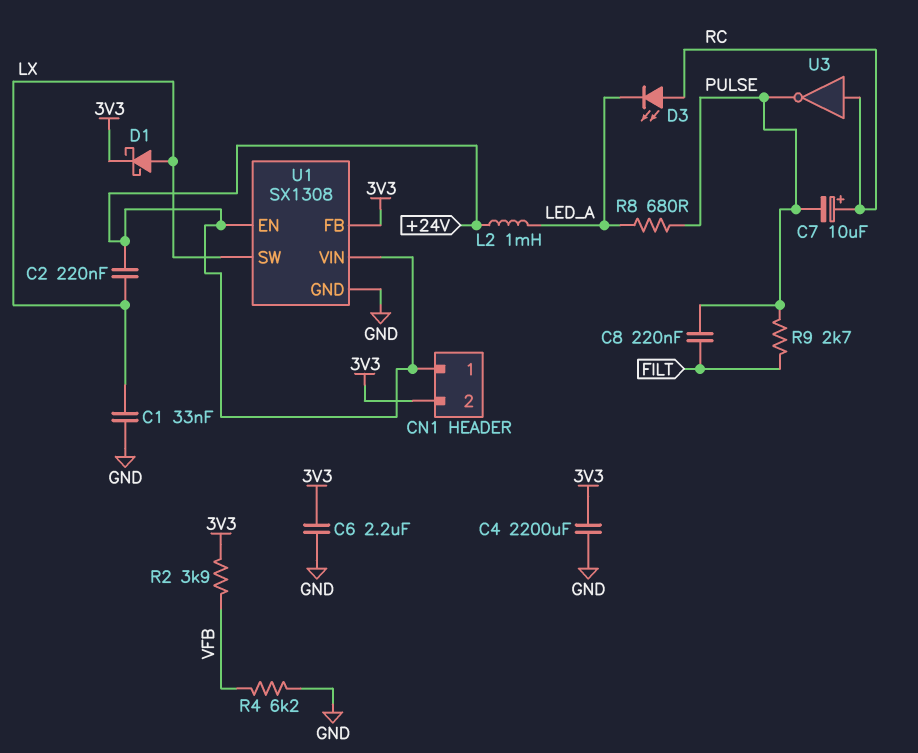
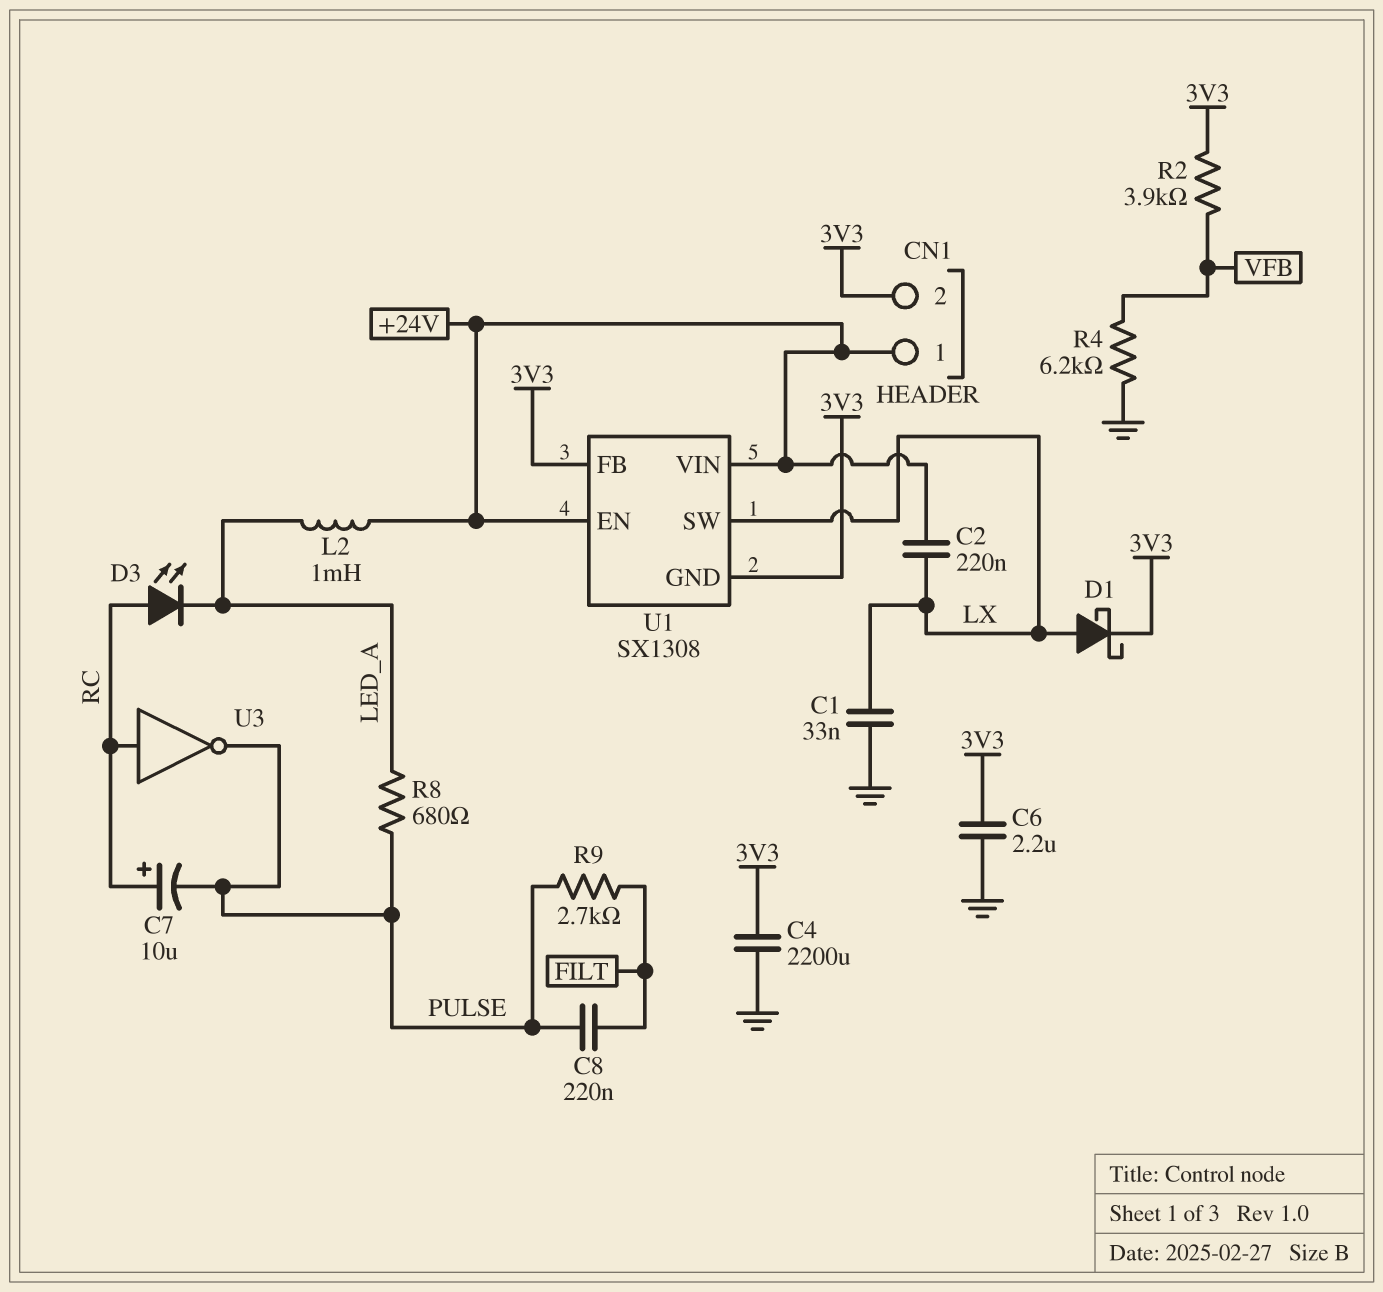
U1 pin GND: GND -> 3V3

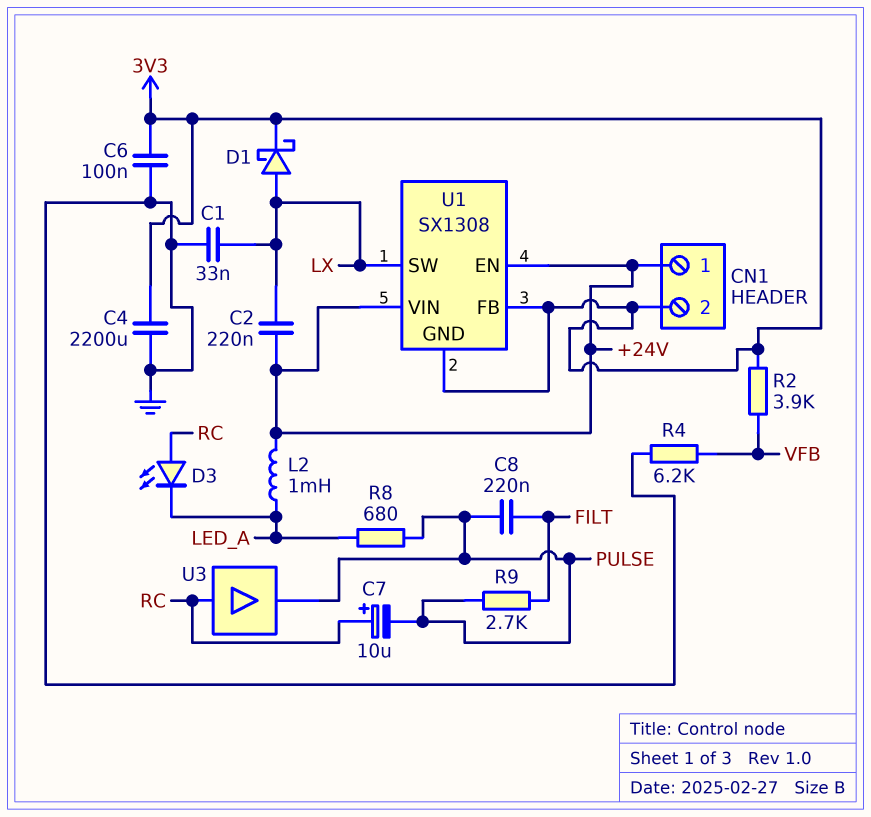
C6: 2.2uF (3V3, GND) -> 100nF (3V3, GND)
U3: NOT (in RC, out PULSE) -> buffer (in RC, out PULSE)

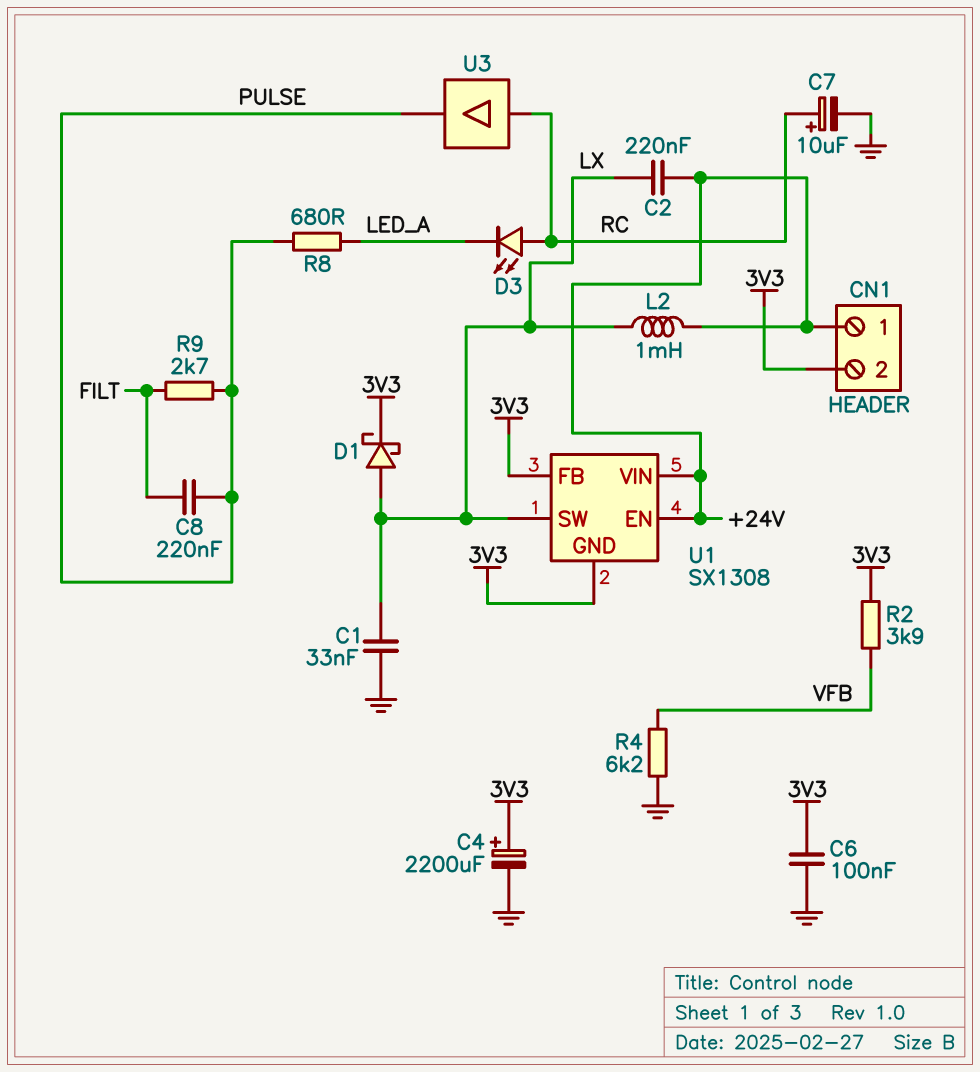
C4: 2200uF (3V3, GND) -> 2200uF (plus 3V3, minus GND)
C7: 10uF (plus RC, minus PULSE) -> 10uF (plus RC, minus GND)
L2: 1mH (+24V, LED_A) -> 1mH (+24V, LX)

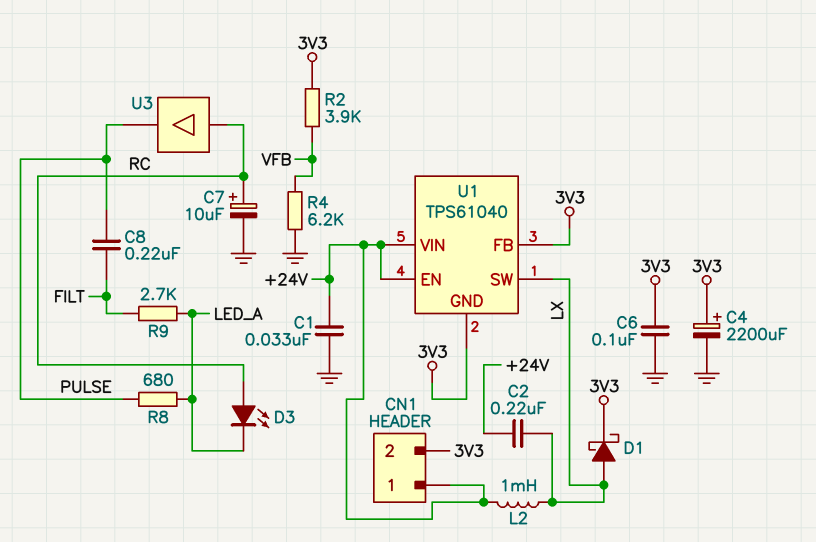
C1: 33nF (GND, LX) -> 33nF (+24V, GND)
R9: 2.7k (FILT, PULSE) -> 2.7k (FILT, LED_A)
U1: SX1308 -> TPS61040

